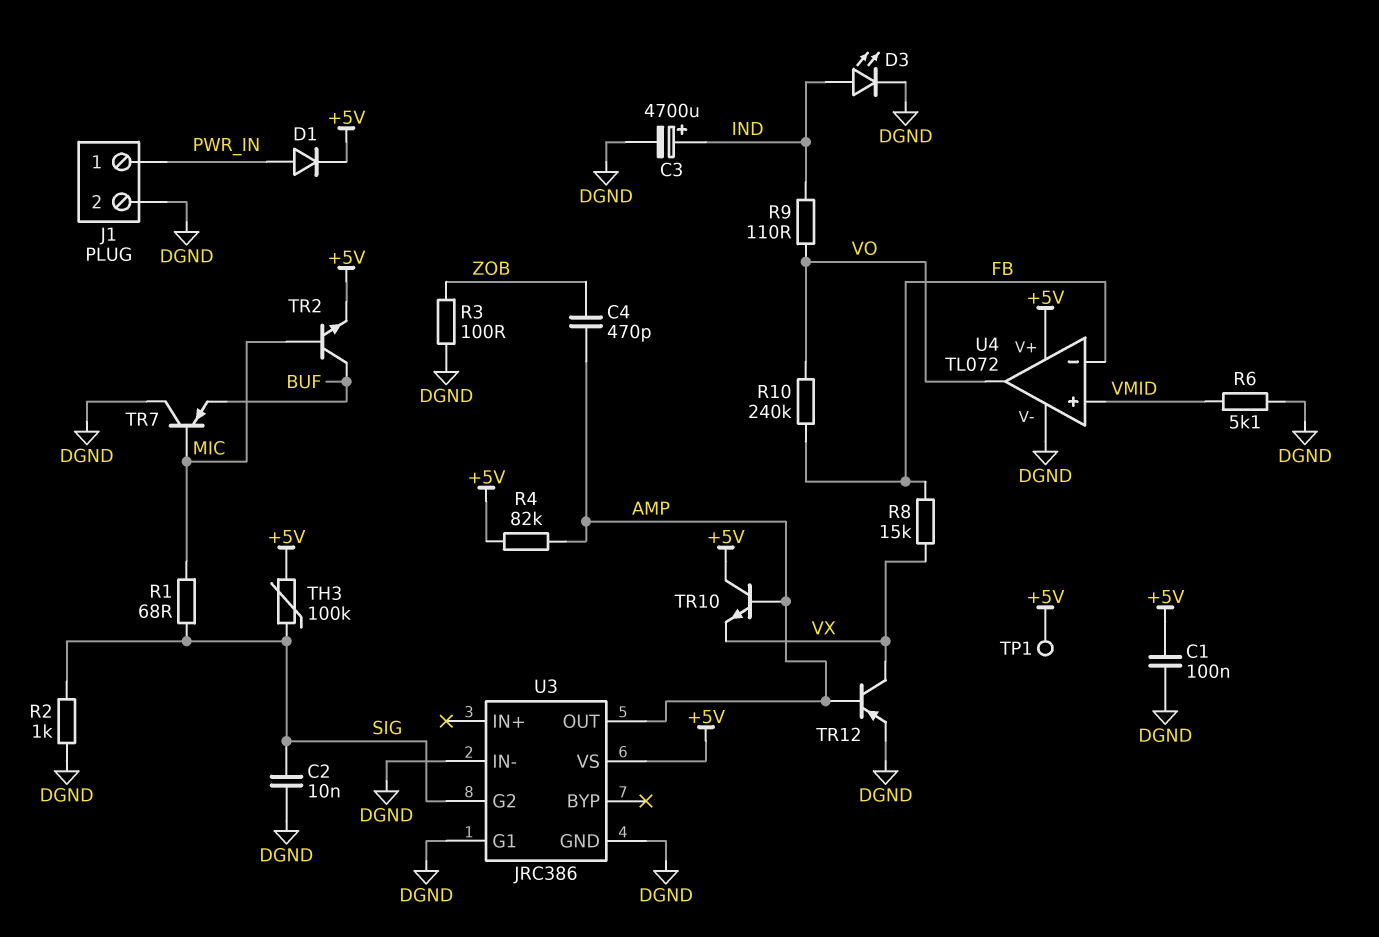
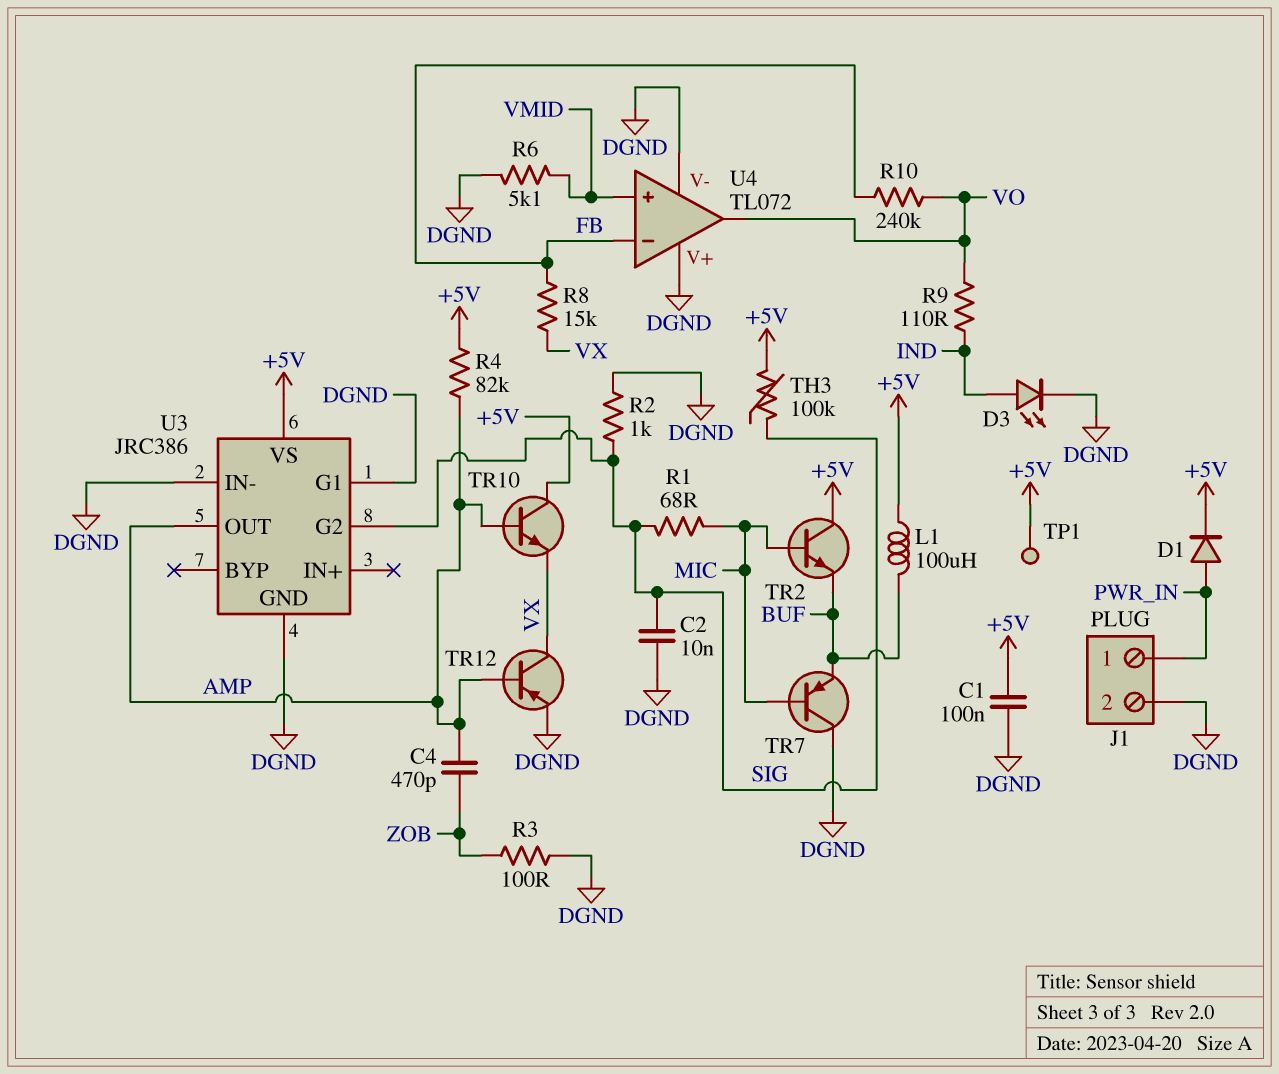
C3: 4700uF (plus IND, minus DGND) -> none
L1: none -> 100uH (+5V, BUF)
TR2: NPN (B MIC, C BUF, E +5V) -> NPN (B MIC, C +5V, E BUF)
U4 pin V+: +5V -> DGND

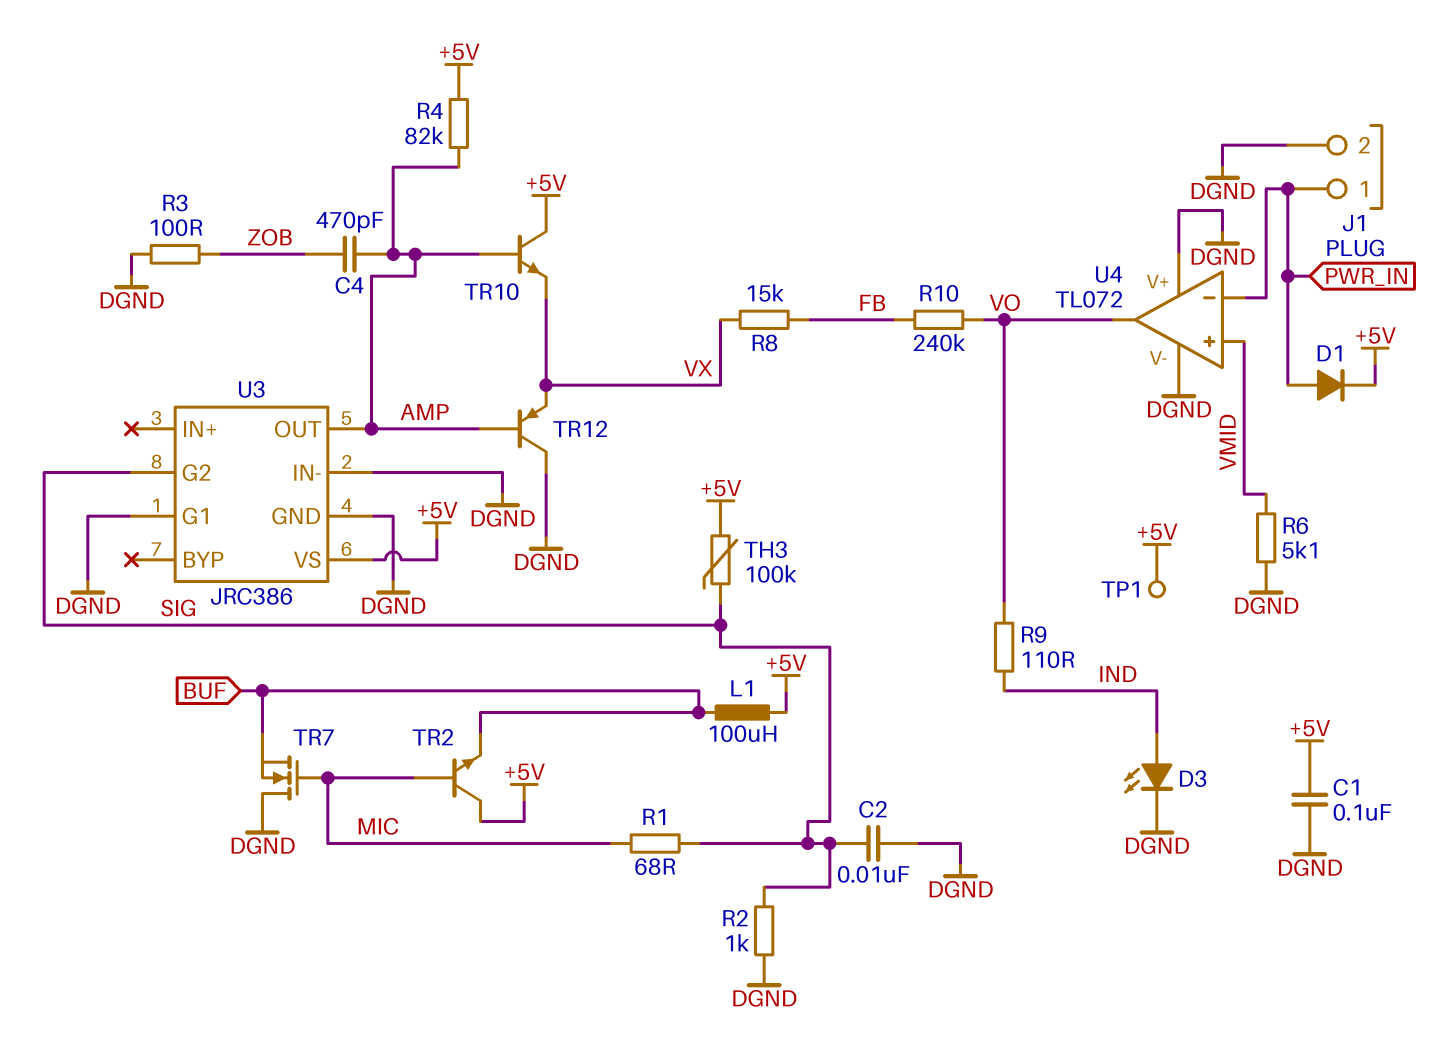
TR7: PNP (B MIC, C DGND, E BUF) -> NMOS (G MIC, D DGND, S BUF)
TR12: PNP (B AMP, C VX, E DGND) -> PNP (B AMP, C DGND, E VX)
U4 pin in-: FB -> PWR_IN

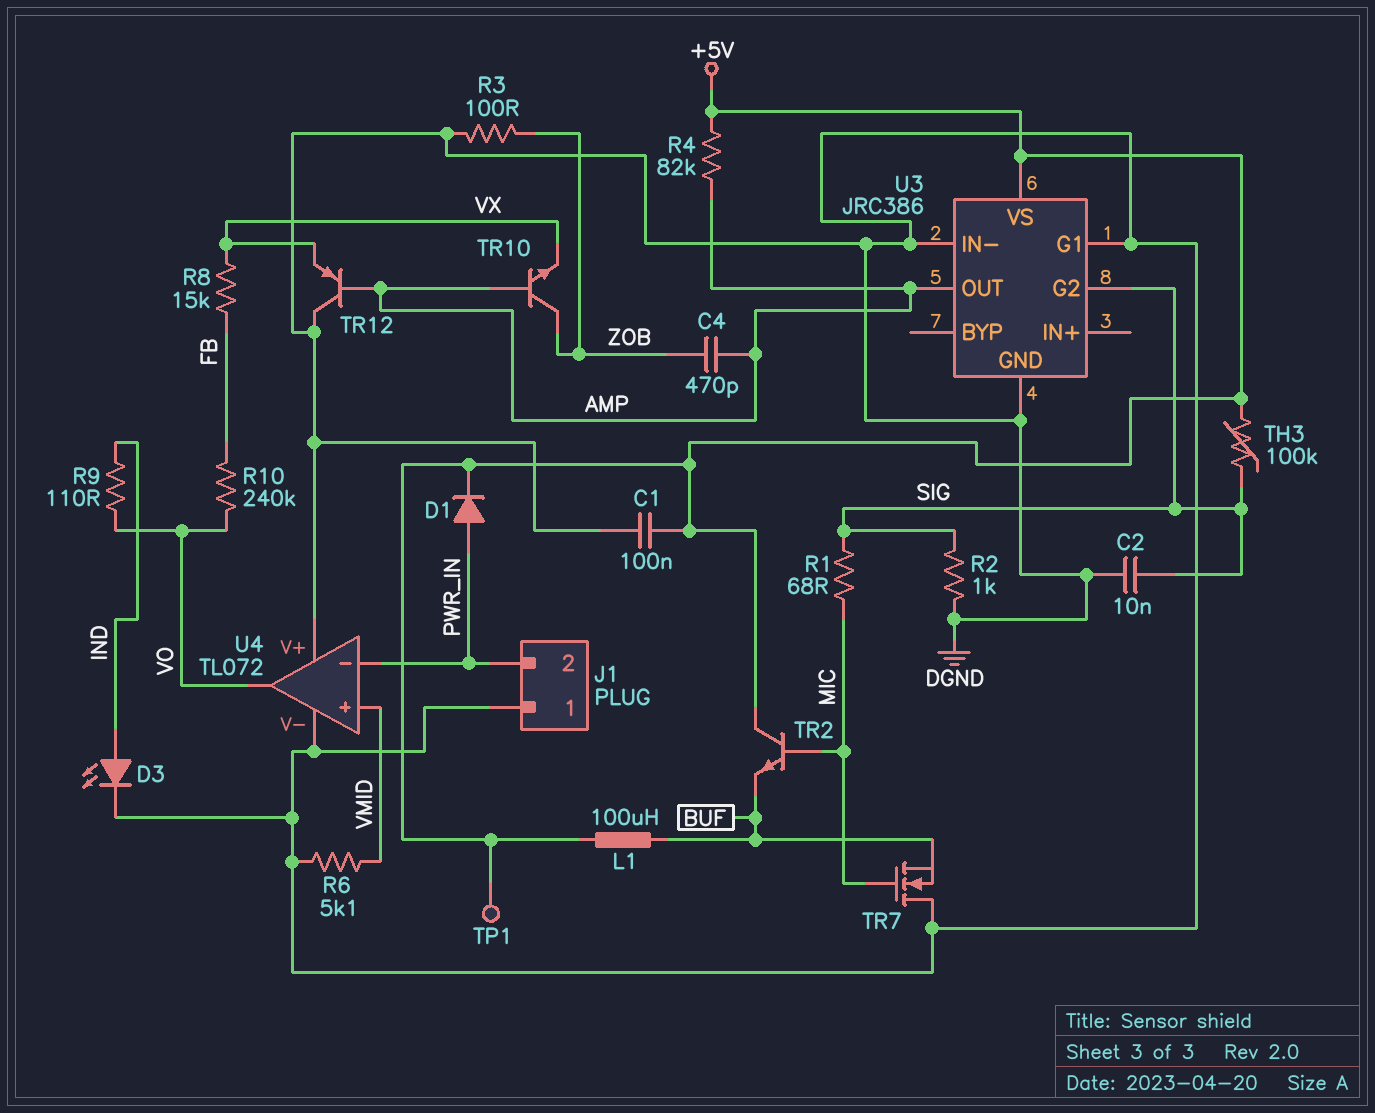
J1 pin 1: PWR_IN -> DGND
J1 pin 2: DGND -> PWR_IN
TR10: NPN (B AMP, C +5V, E VX) -> NPN (B AMP, C ZOB, E VX)

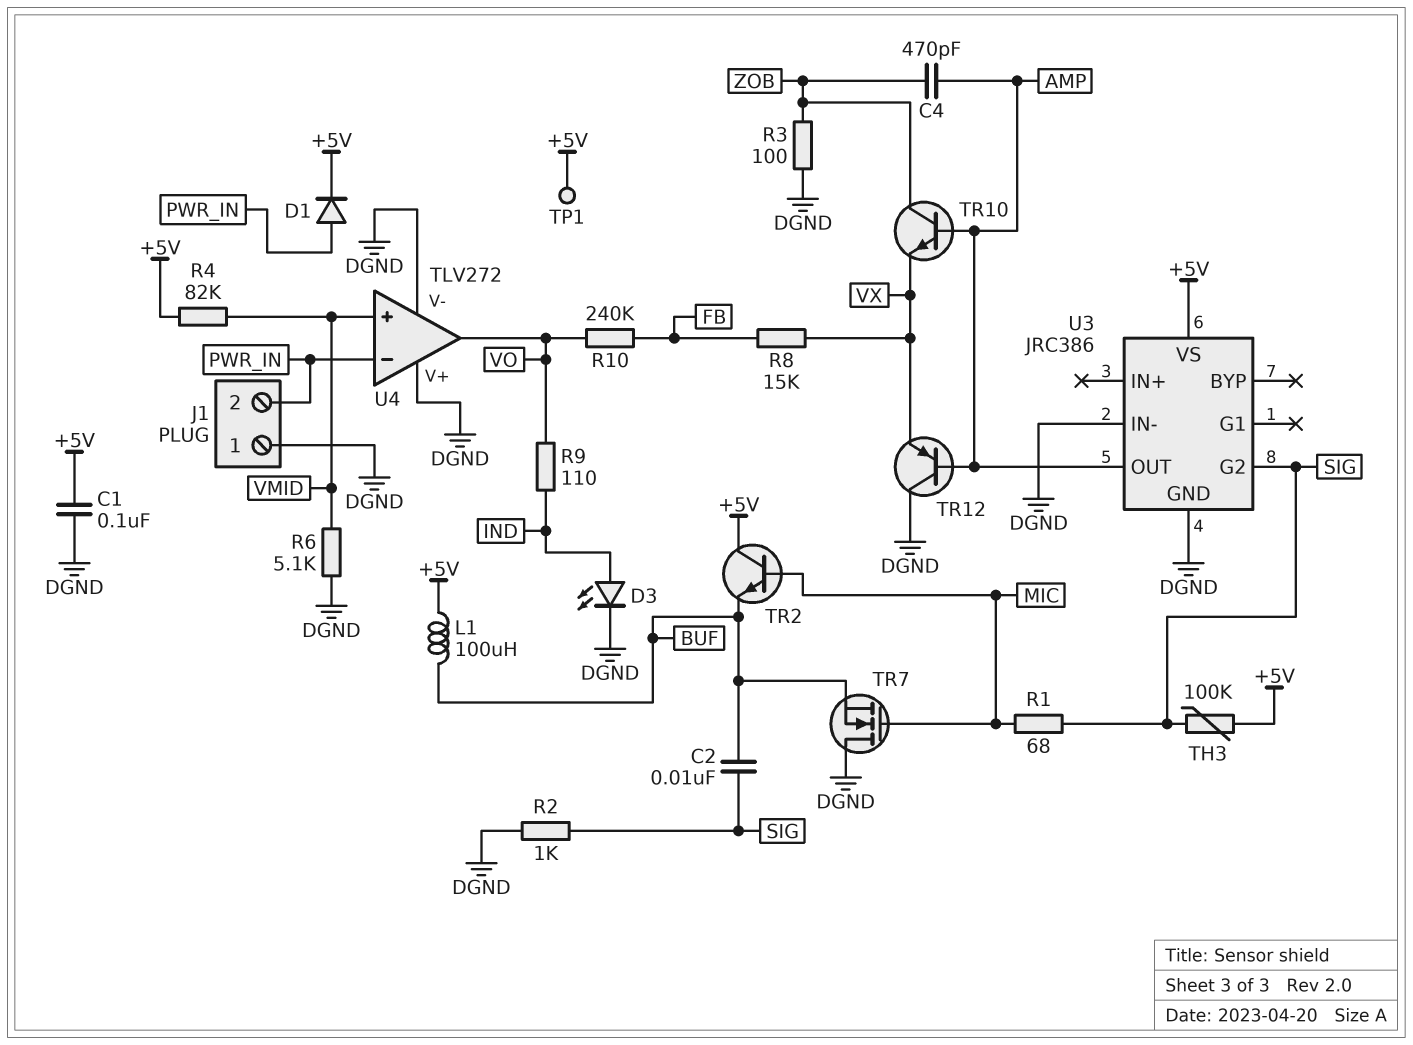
C2: 10nF (DGND, SIG) -> 10nF (BUF, SIG)
R4: 82k (+5V, AMP) -> 82k (+5V, VMID)
U3 pin G1: DGND -> none
U4: TL072 -> TLV272

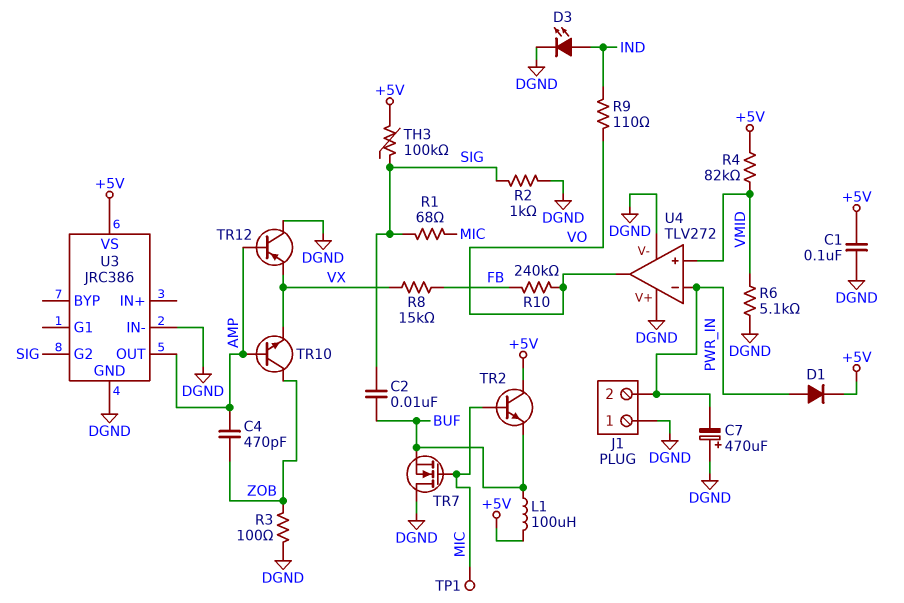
C7: none -> 470uF (plus DGND, minus PWR_IN)
TP1: test point (+5V) -> test point (MIC)

